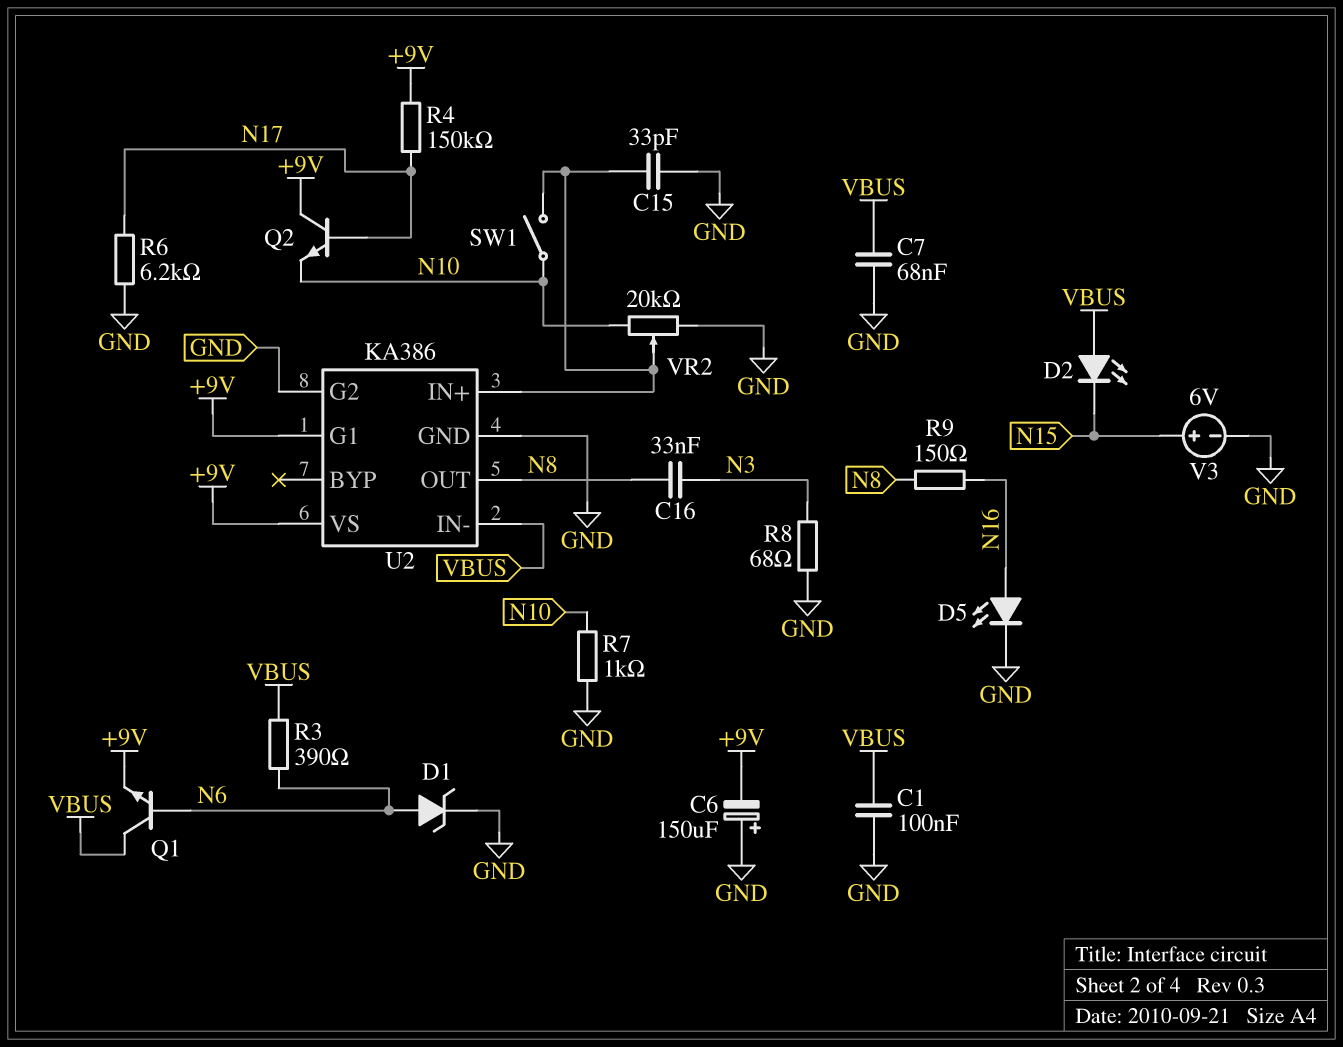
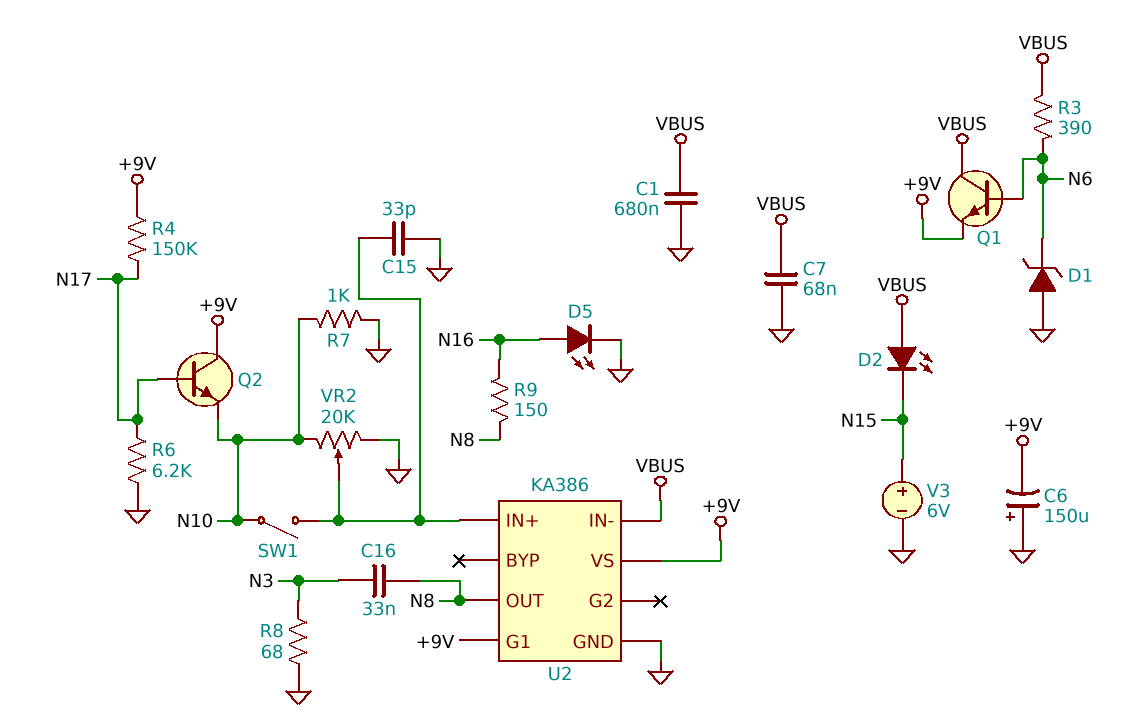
C1: 100nF (GND, VBUS) -> 680nF (GND, VBUS)
D1: zener (A N6, K GND) -> zener (A GND, K N6)
U2 pin G2: GND -> none

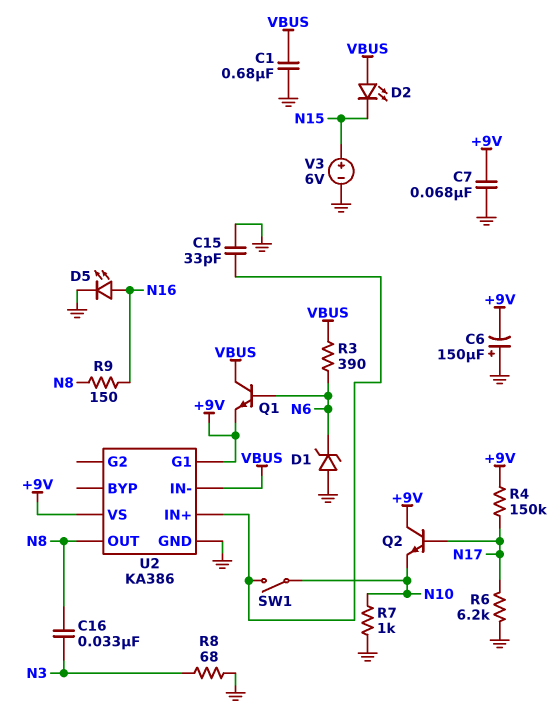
C7: 68nF (GND, VBUS) -> 68nF (+9V, GND)
VR2: 20k (GND, N10, wiper U2/IN+) -> none

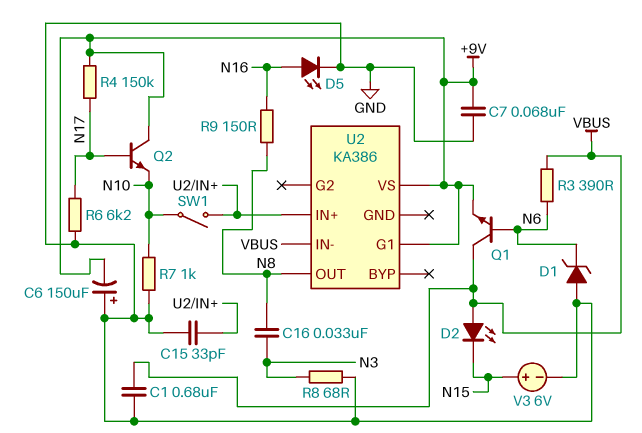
U2 pin GND: GND -> none

